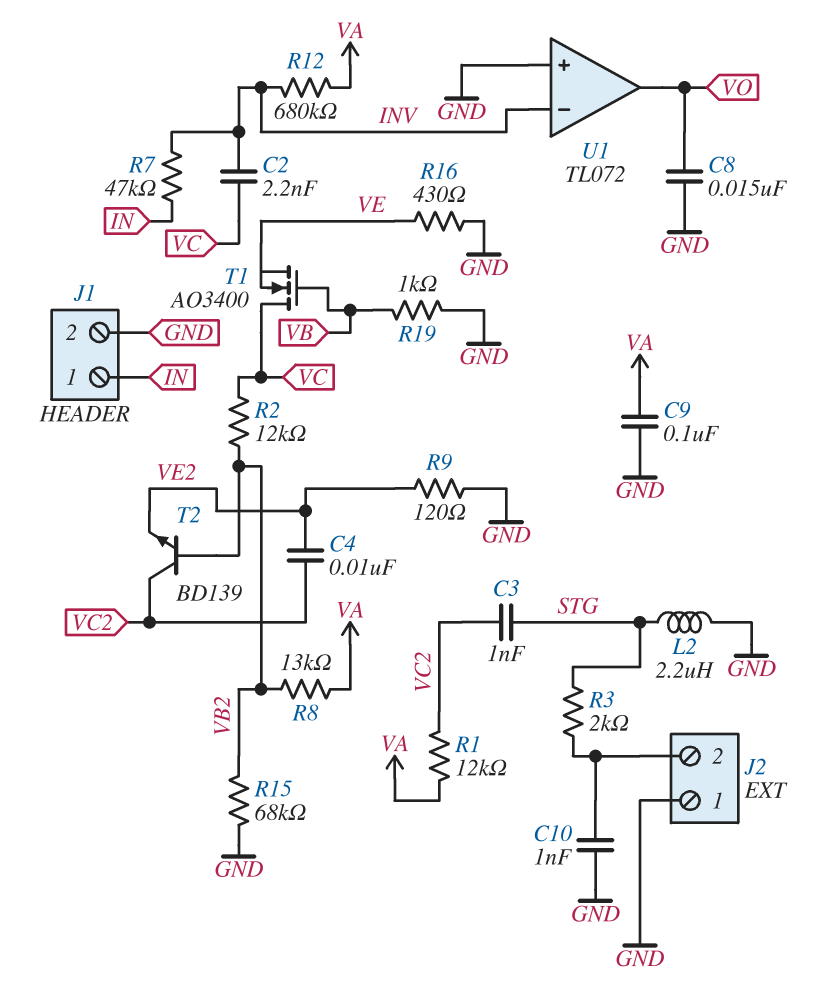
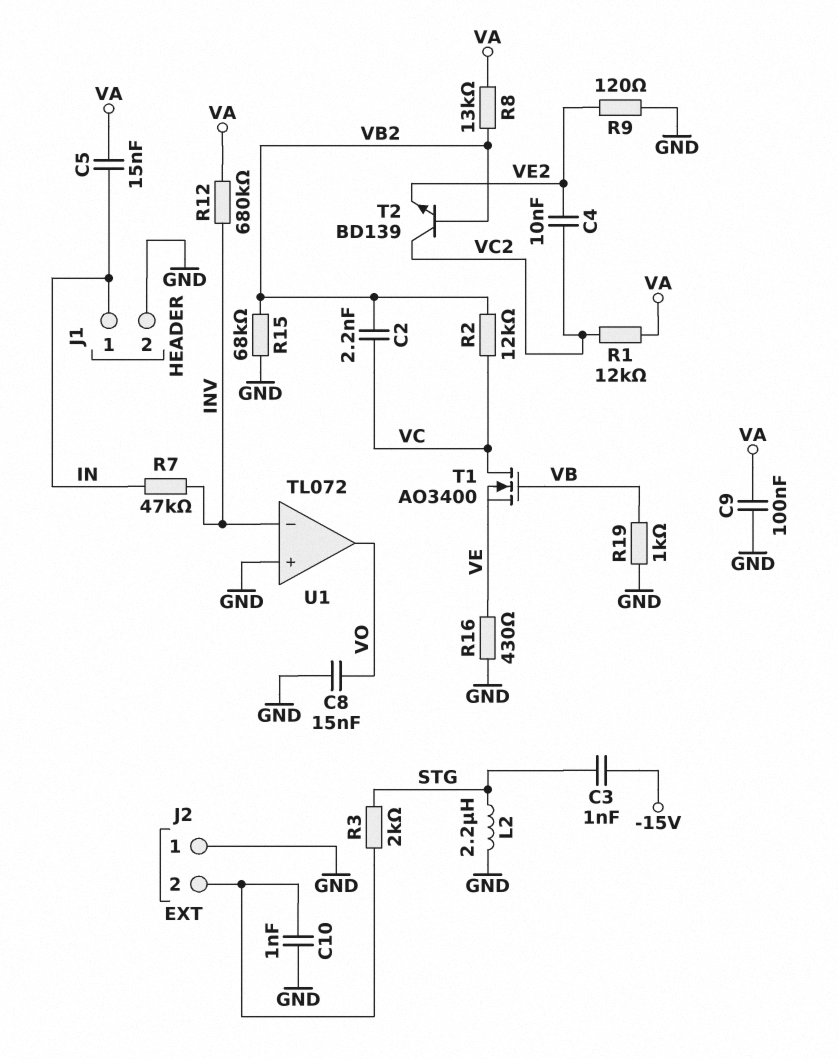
C2: 2.2nF (INV, VC) -> 2.2nF (VB2, VC)
C3: 1nF (STG, VC2) -> 1nF (-15V, STG)
C5: none -> 15nF (IN, VA)

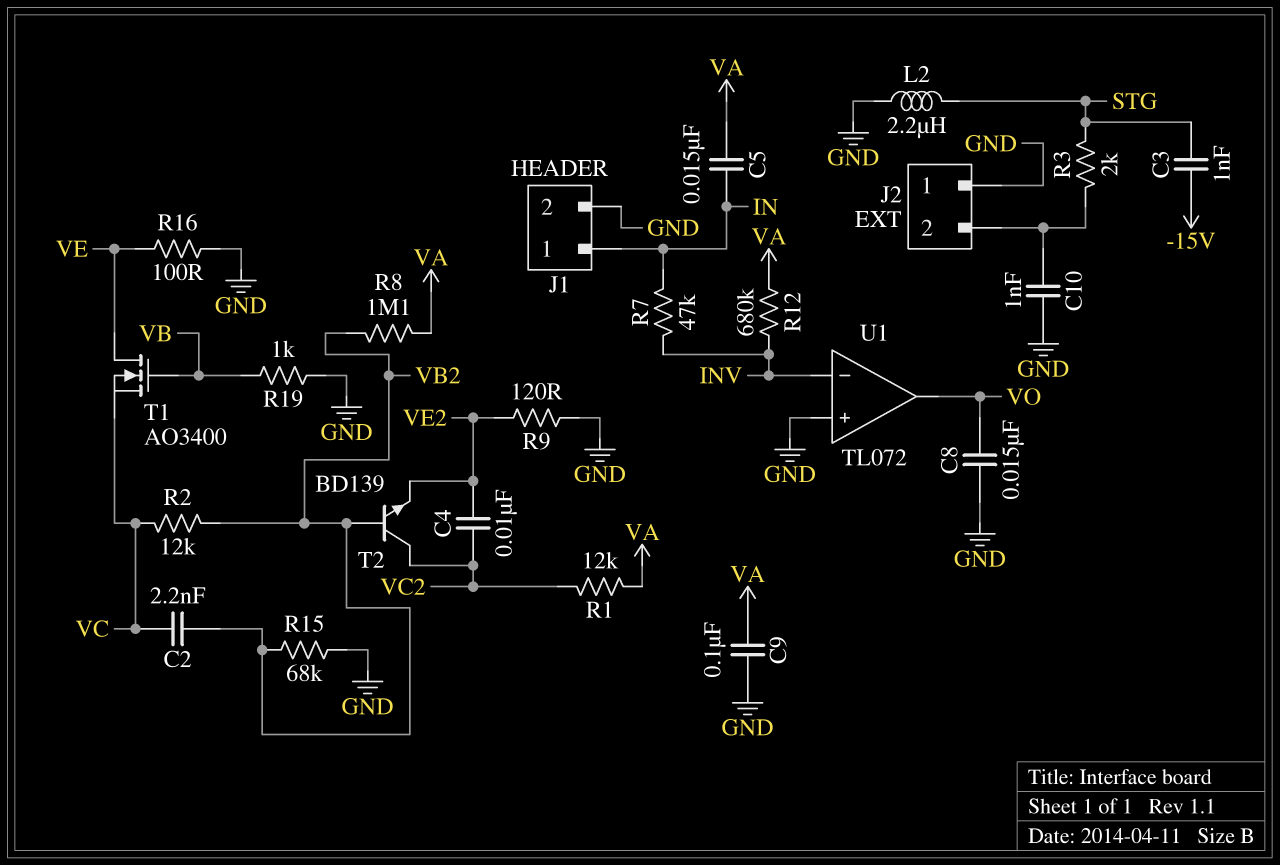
R8: 13k (VA, VB2) -> 1.1M (VA, VB2)
R16: 430 (GND, VE) -> 100 (GND, VE)
T1: NMOS AO3400 (G VB, D VC, S VE) -> NMOS AO3400 (G VB, D VE, S VC)

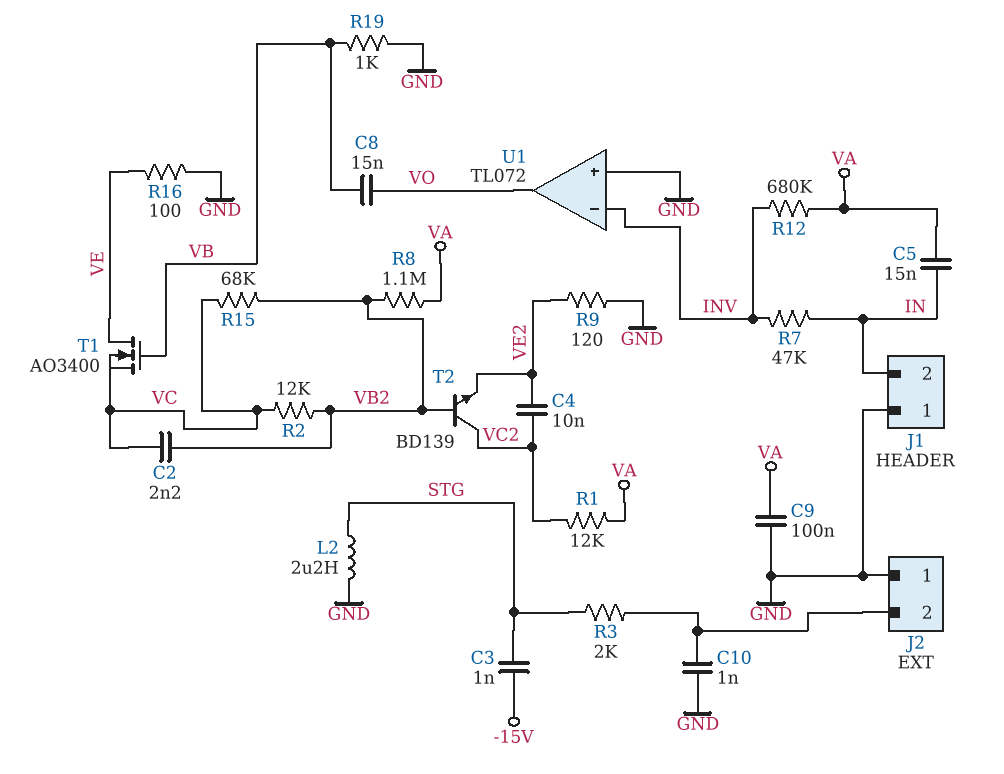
C8: 15nF (GND, VO) -> 15nF (VB, VO)
J1 pin 1: IN -> GND
J1 pin 2: GND -> IN
R15: 68k (GND, VB2) -> 68k (VB2, VC)

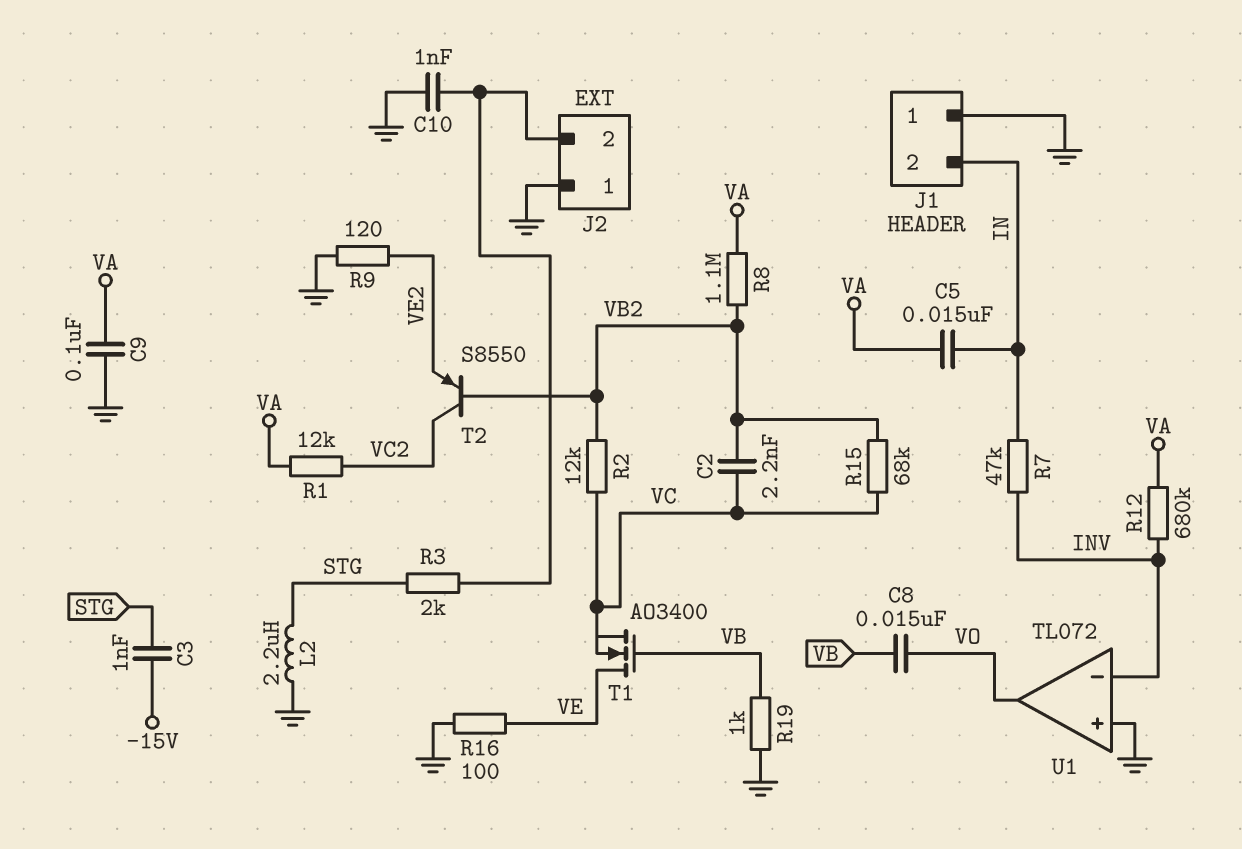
C4: 10nF (VC2, VE2) -> none
T2: NPN BD139 (B VB2, C VC2, E VE2) -> PNP S8550 (B VB2, C VC2, E VE2)

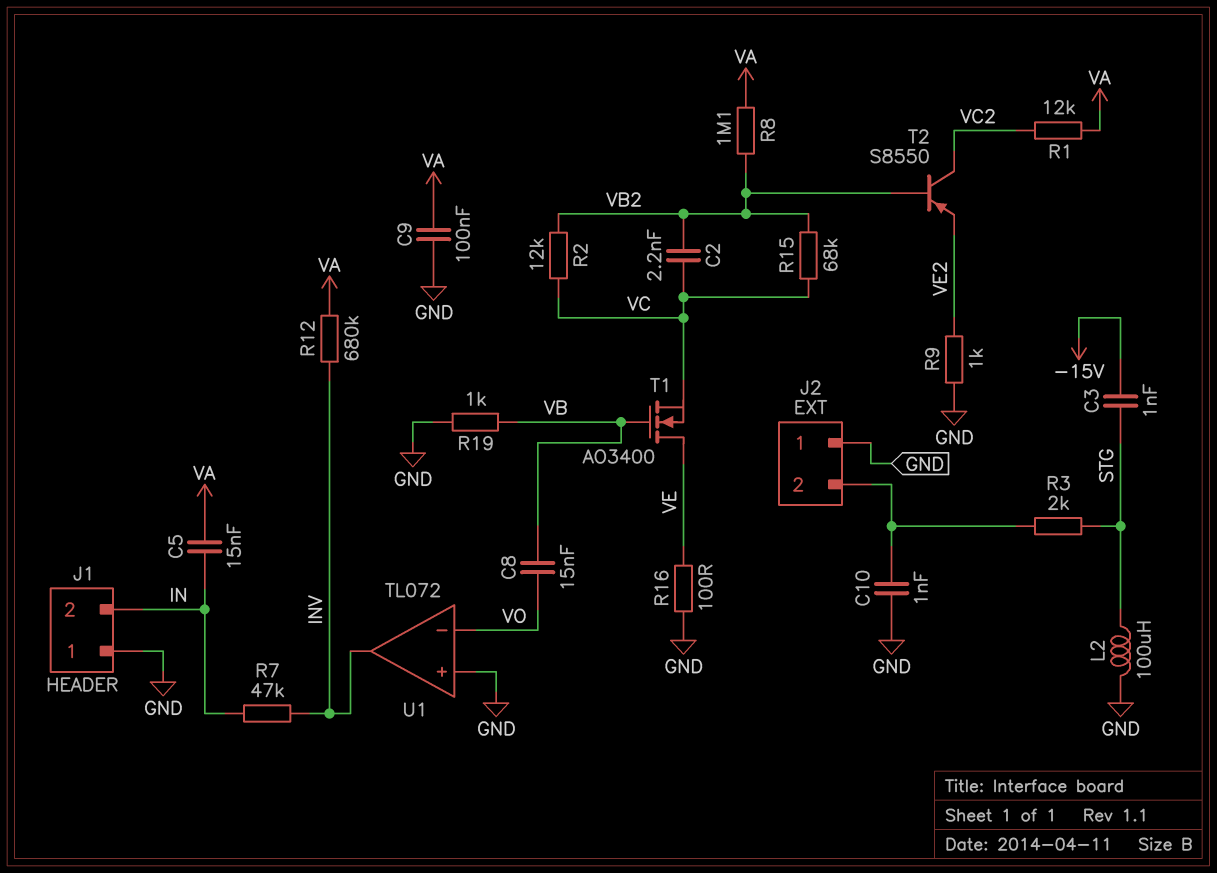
L2: 2.2uH (GND, STG) -> 100uH (GND, STG)
R9: 120 (GND, VE2) -> 1k (GND, VE2)
U1 pin in-: INV -> VO
U1 pin out: VO -> INV

